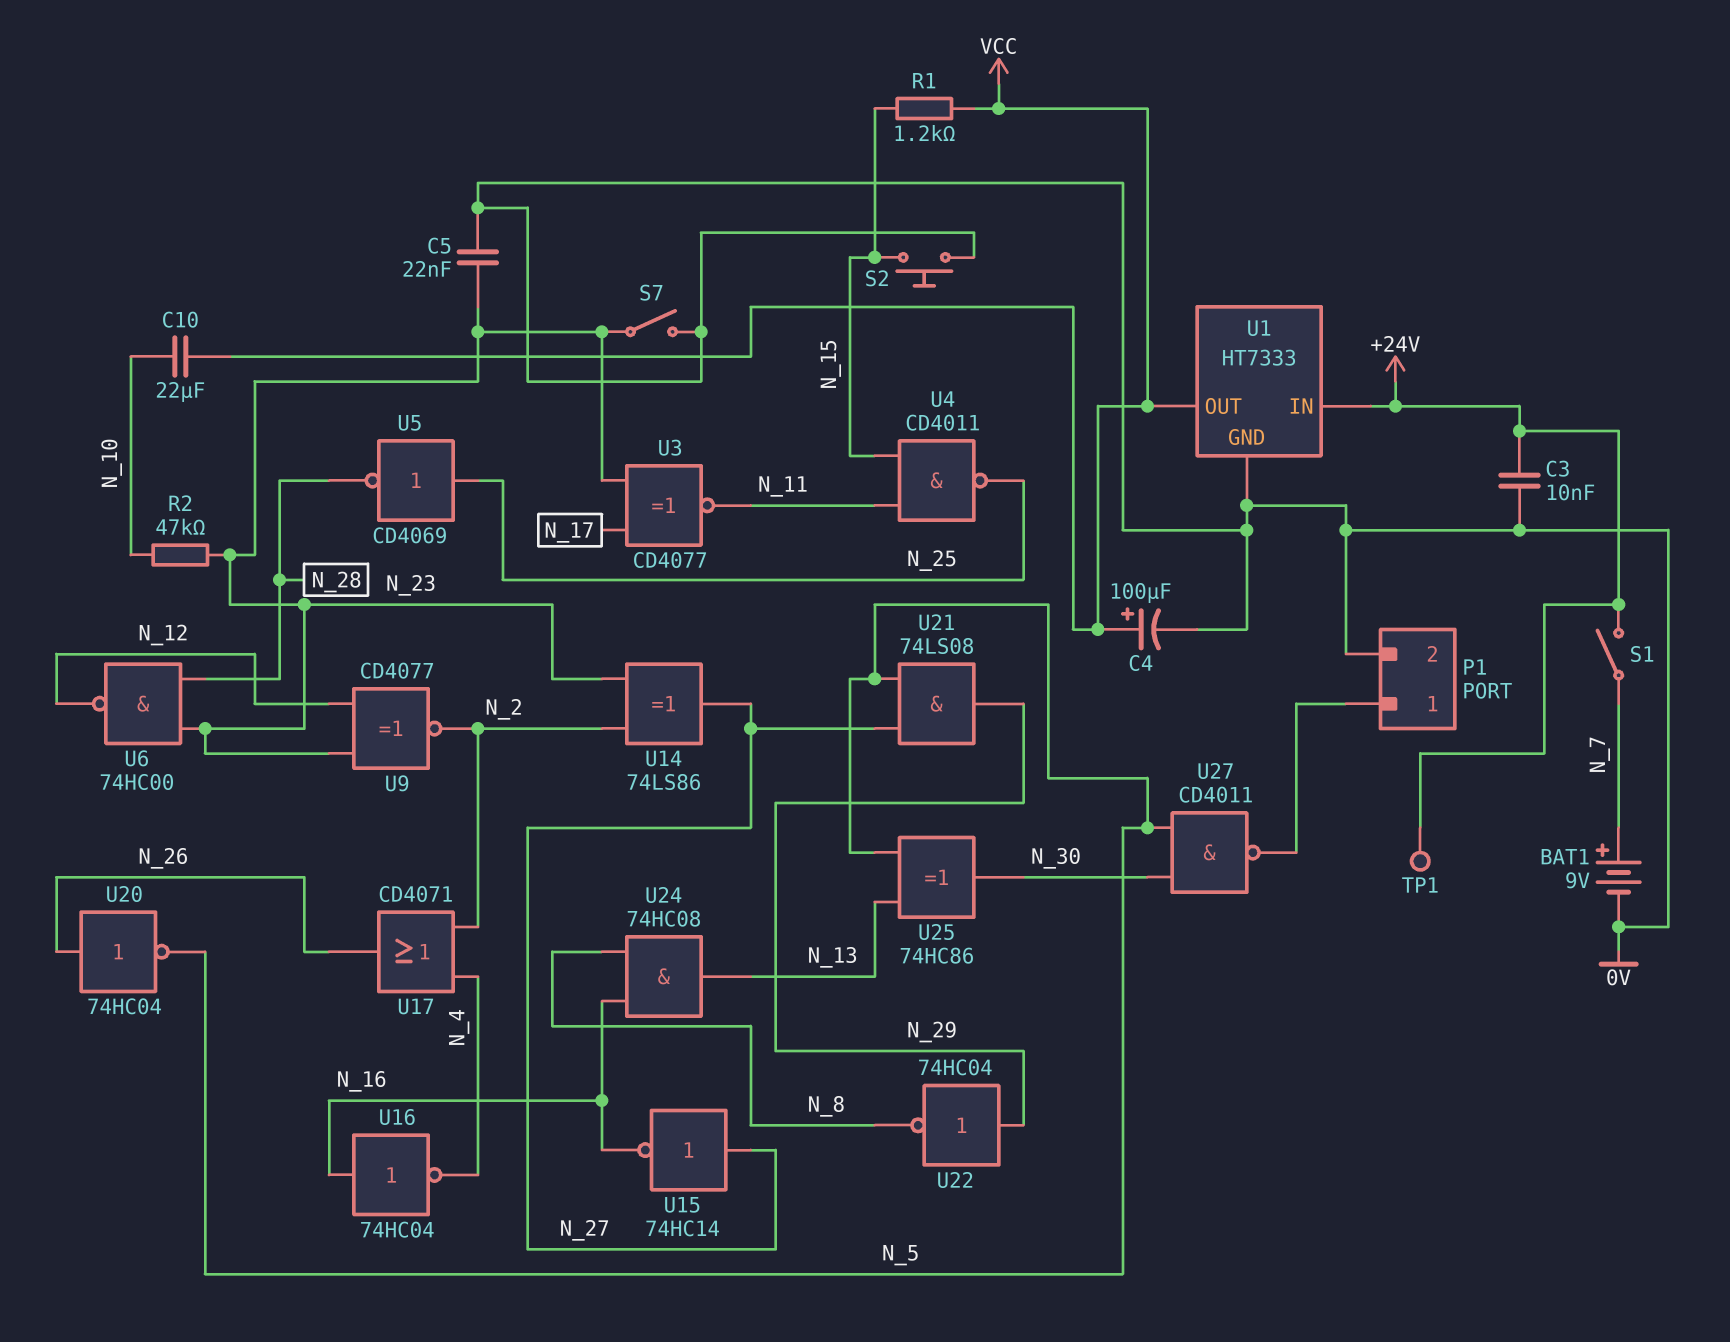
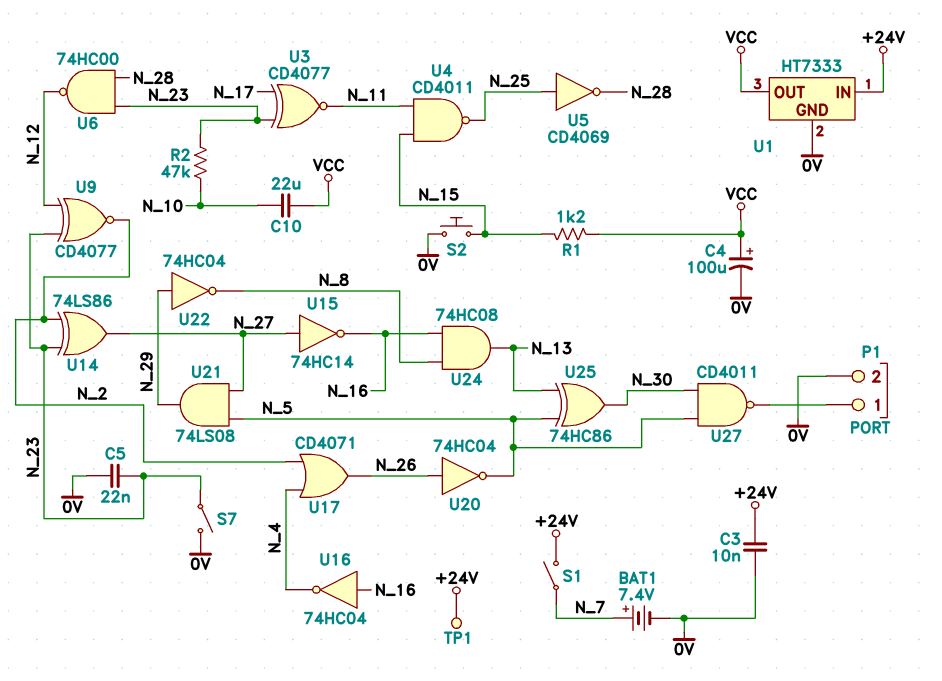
BAT1: 9V (plus N_7, minus 0V) -> 7.4V (plus N_7, minus 0V)

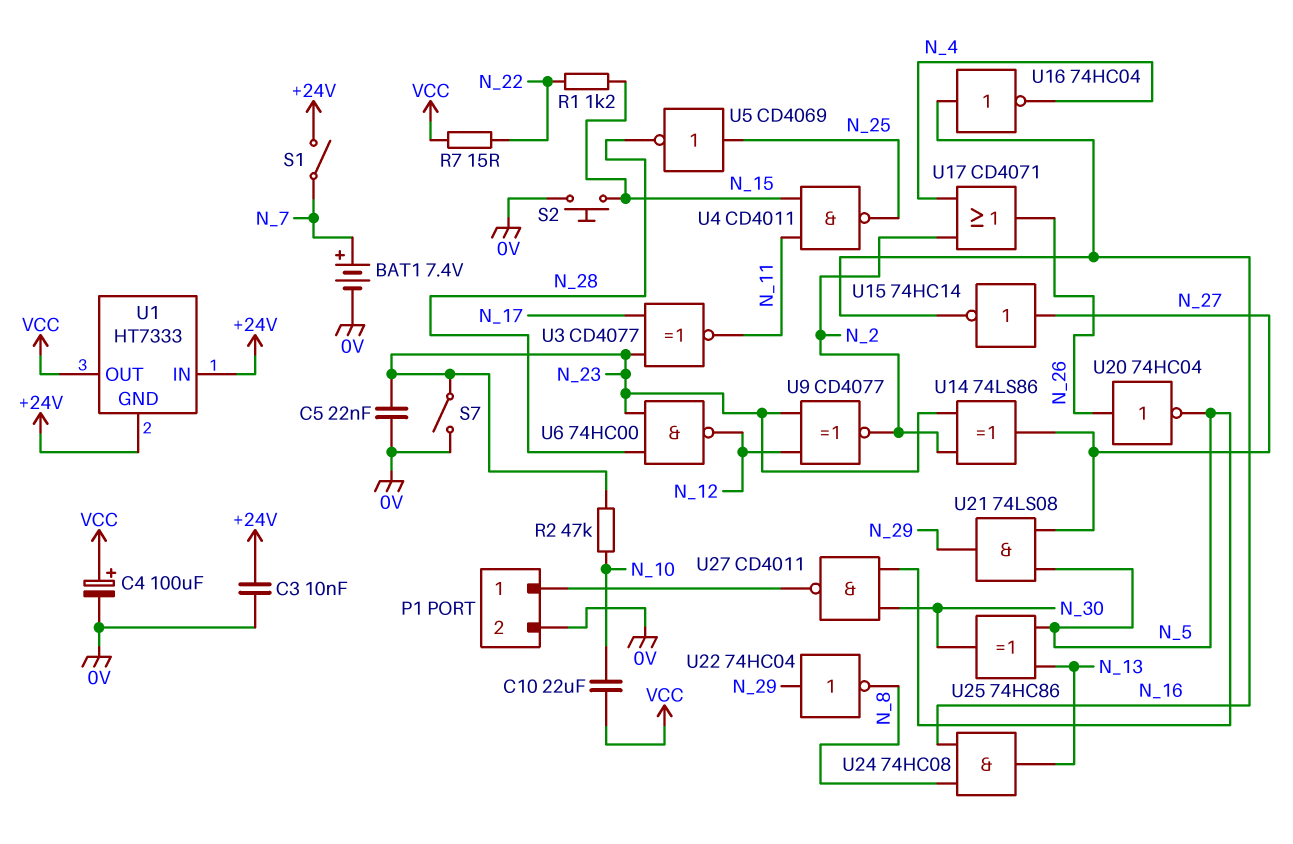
R1: 1.2k (N_15, VCC) -> 1.2k (N_15, N_22)
R7: none -> 15 (N_22, VCC)
TP1: test point (+24V) -> none
U1 pin GND: 0V -> +24V

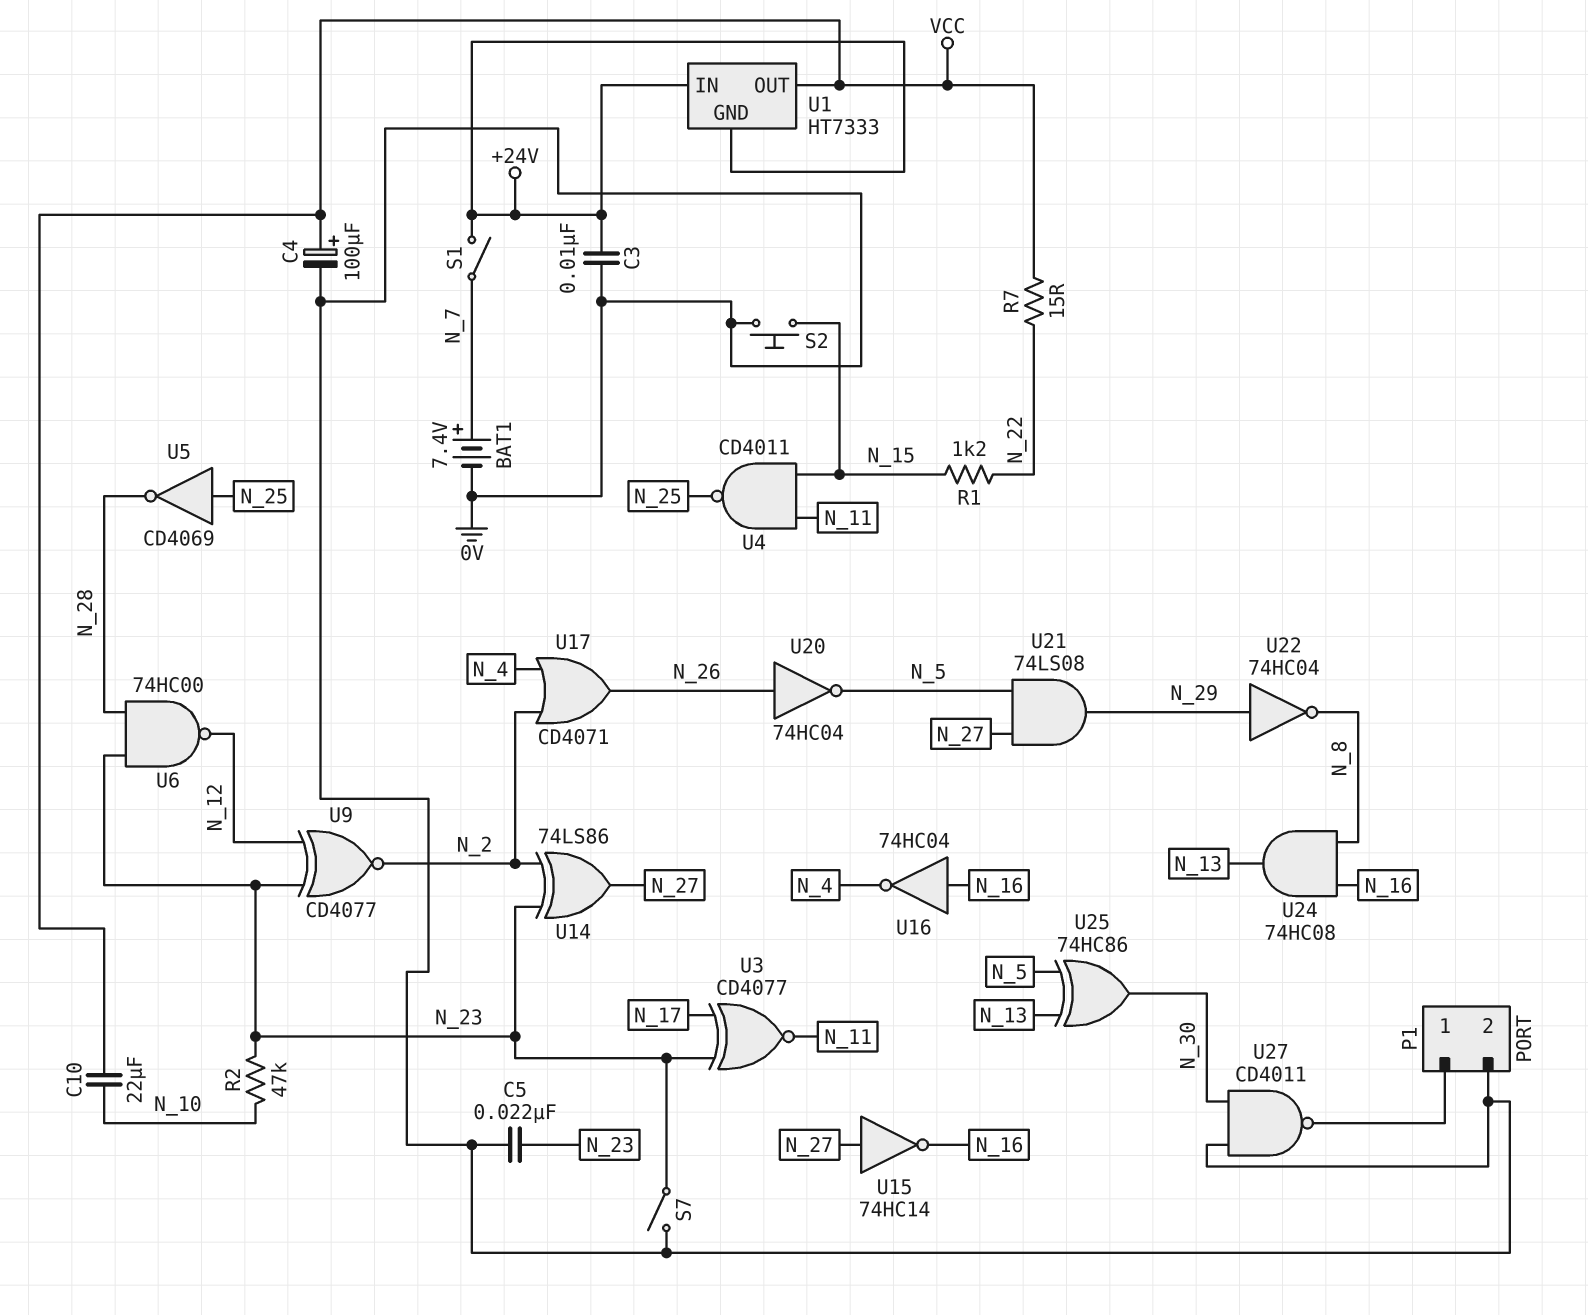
U27: NAND CD4011 (in N_5, in N_30, out P1/1) -> NAND CD4011 (in 0V, in N_30, out P1/1)

